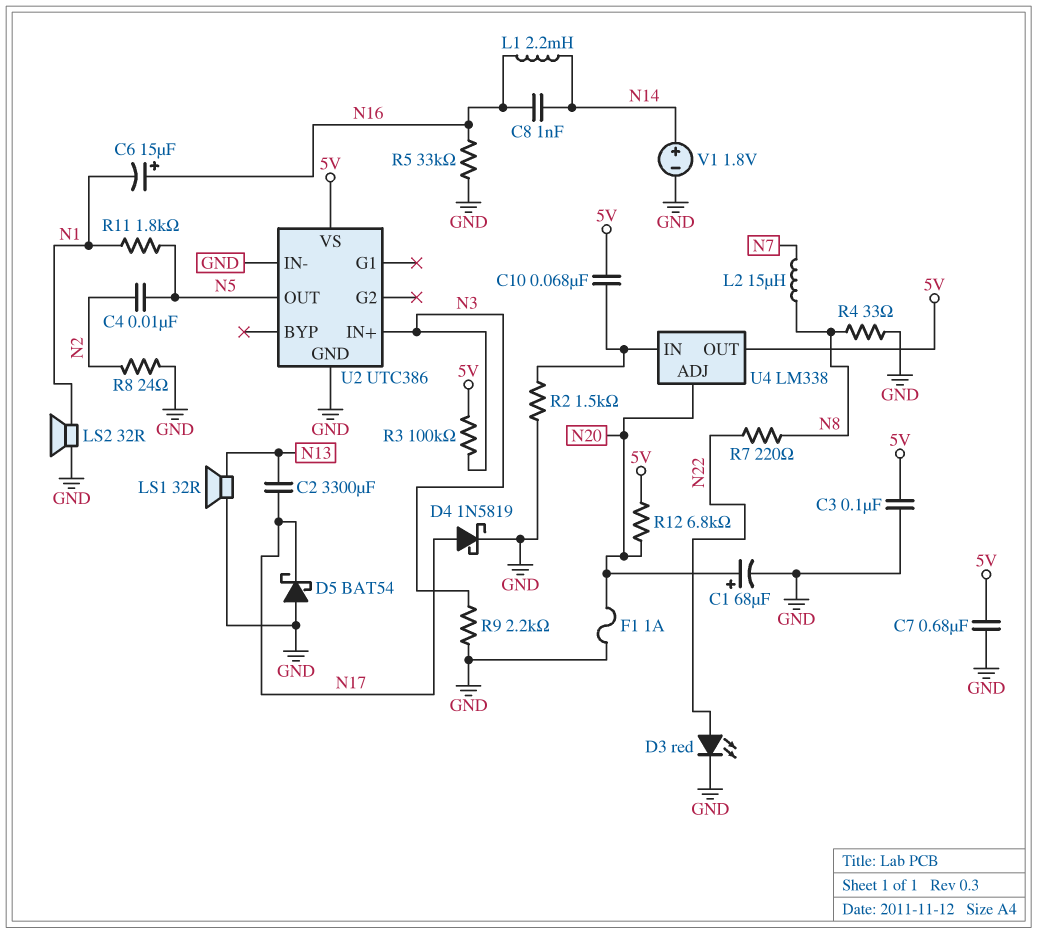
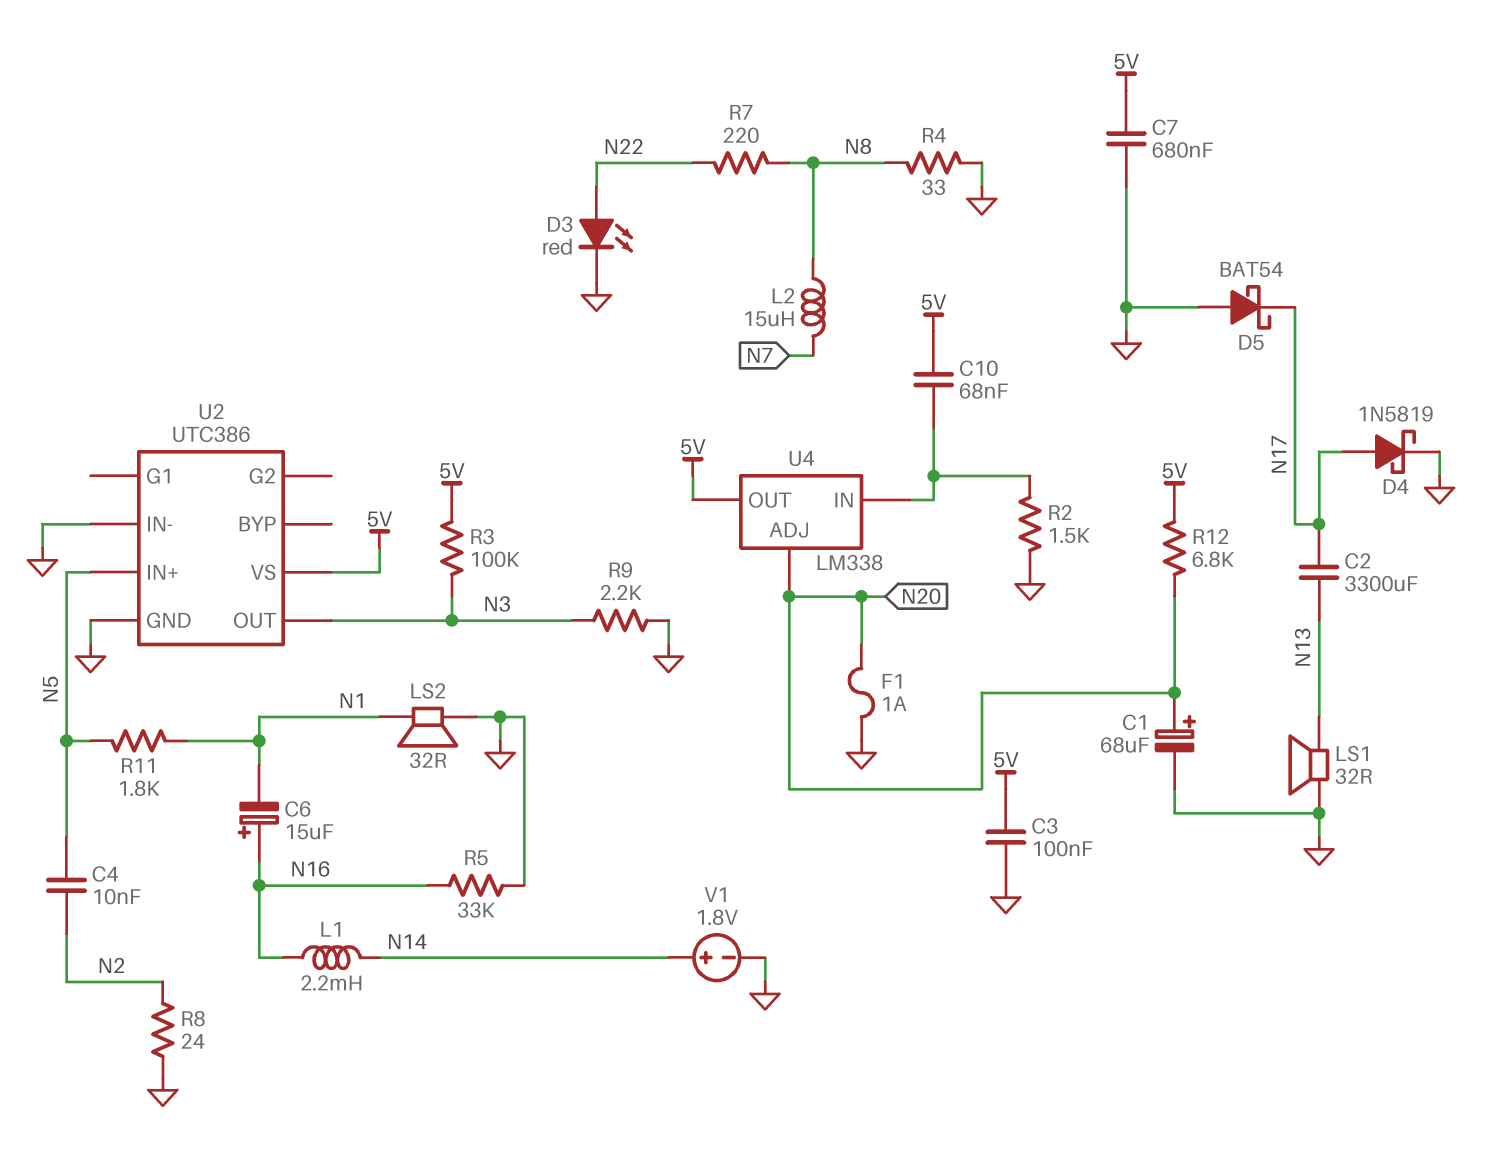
C8: 1nF (N14, N16) -> none
U2 pin IN+: N3 -> N5
U2 pin OUT: N5 -> N3

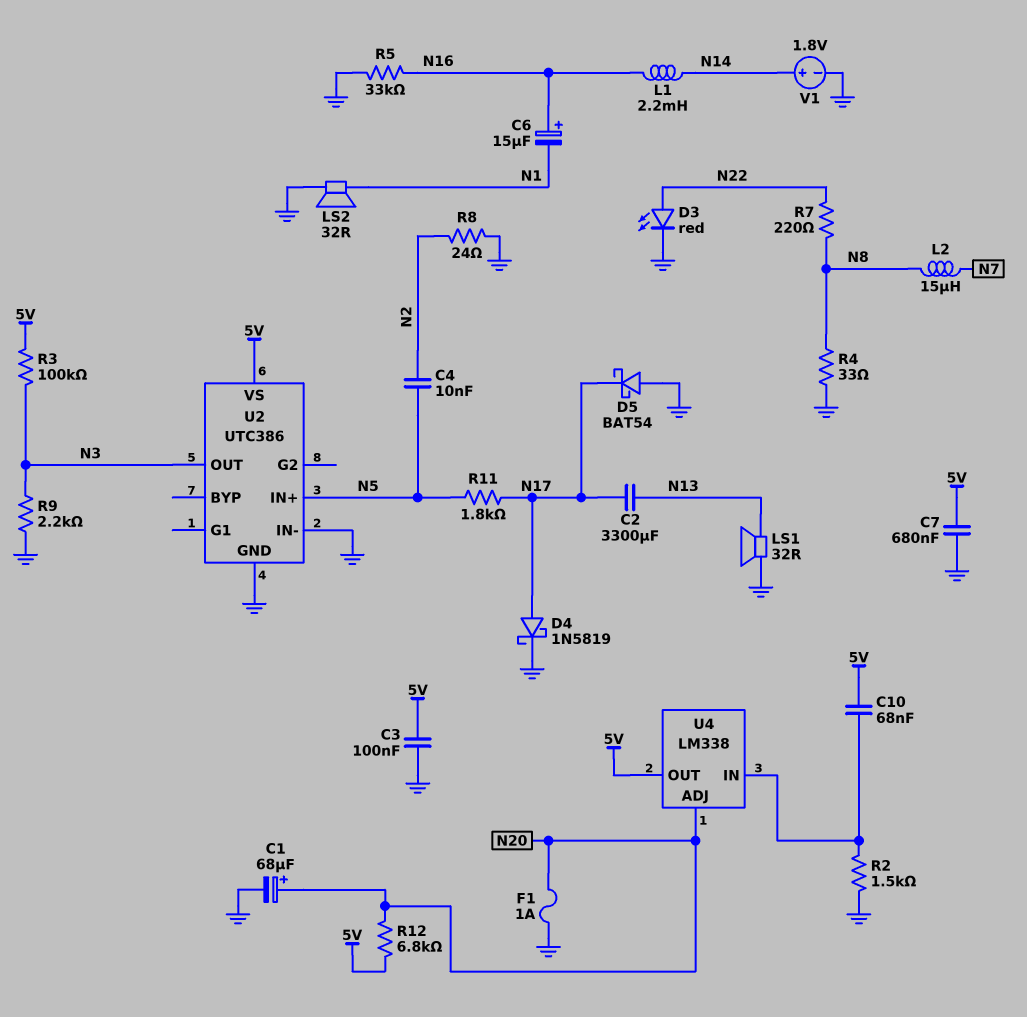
R11: 1.8k (N1, N5) -> 1.8k (N5, N17)

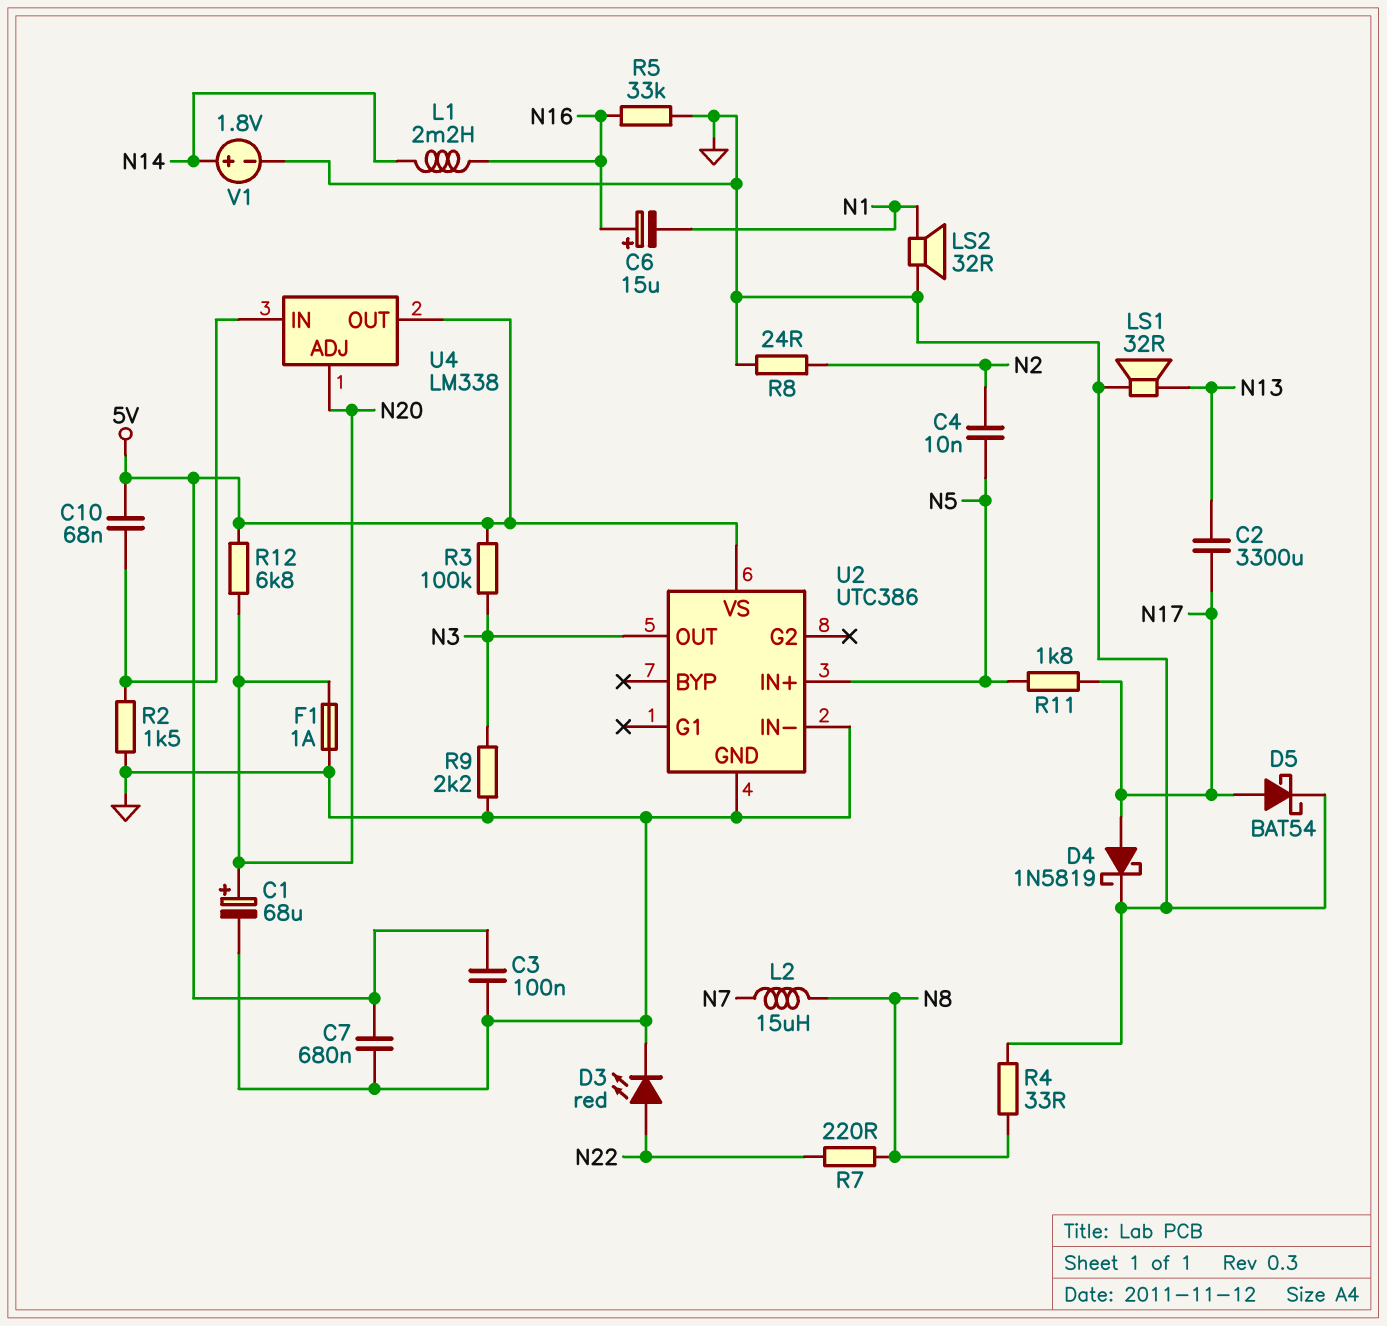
D5: schottky BAT54 (A GND, K N17) -> schottky BAT54 (A N17, K GND)

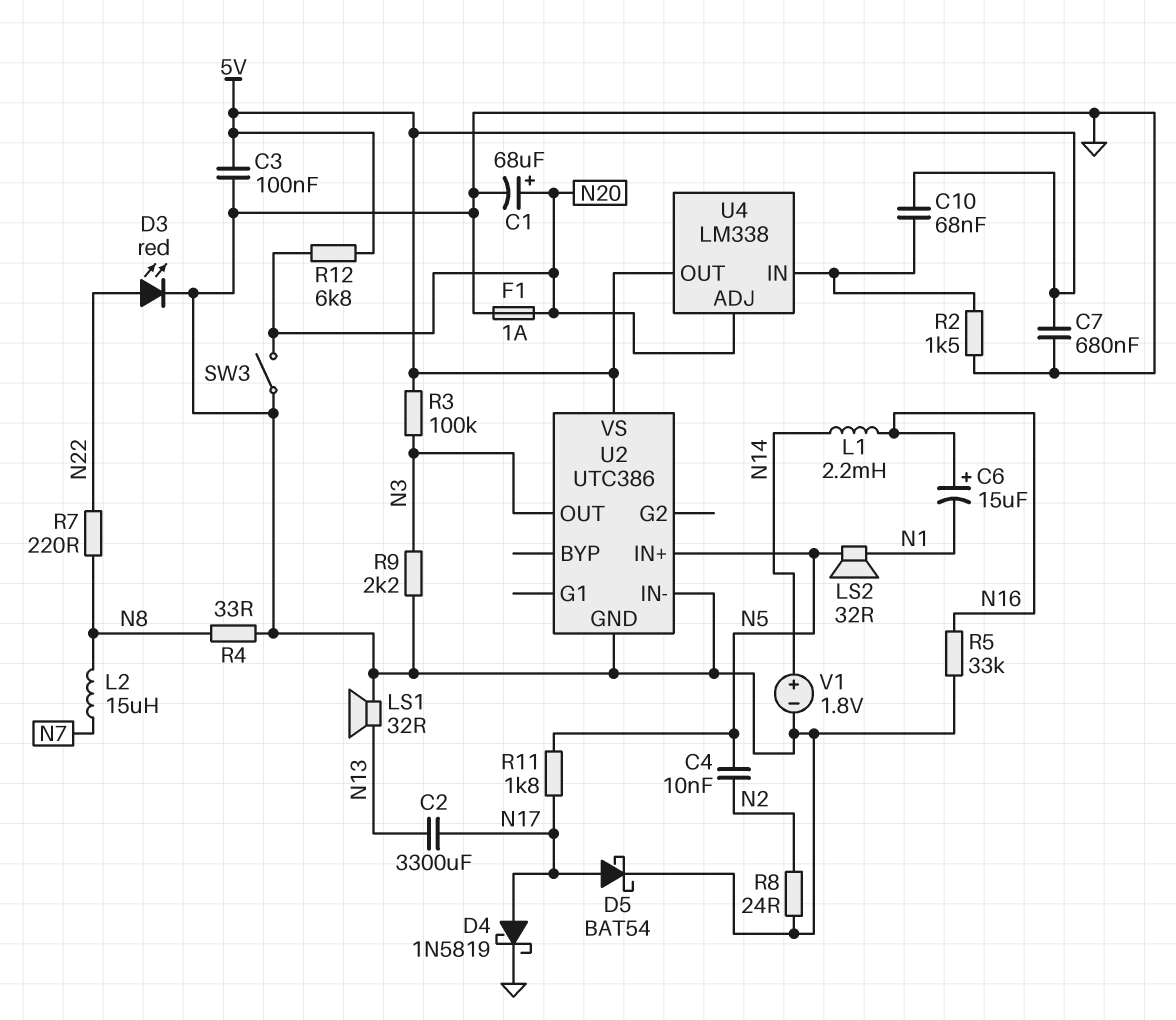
LS2: speaker 32R (GND, N1) -> speaker 32R (N1, N5)
SW3: none -> switch (GND, N20)

